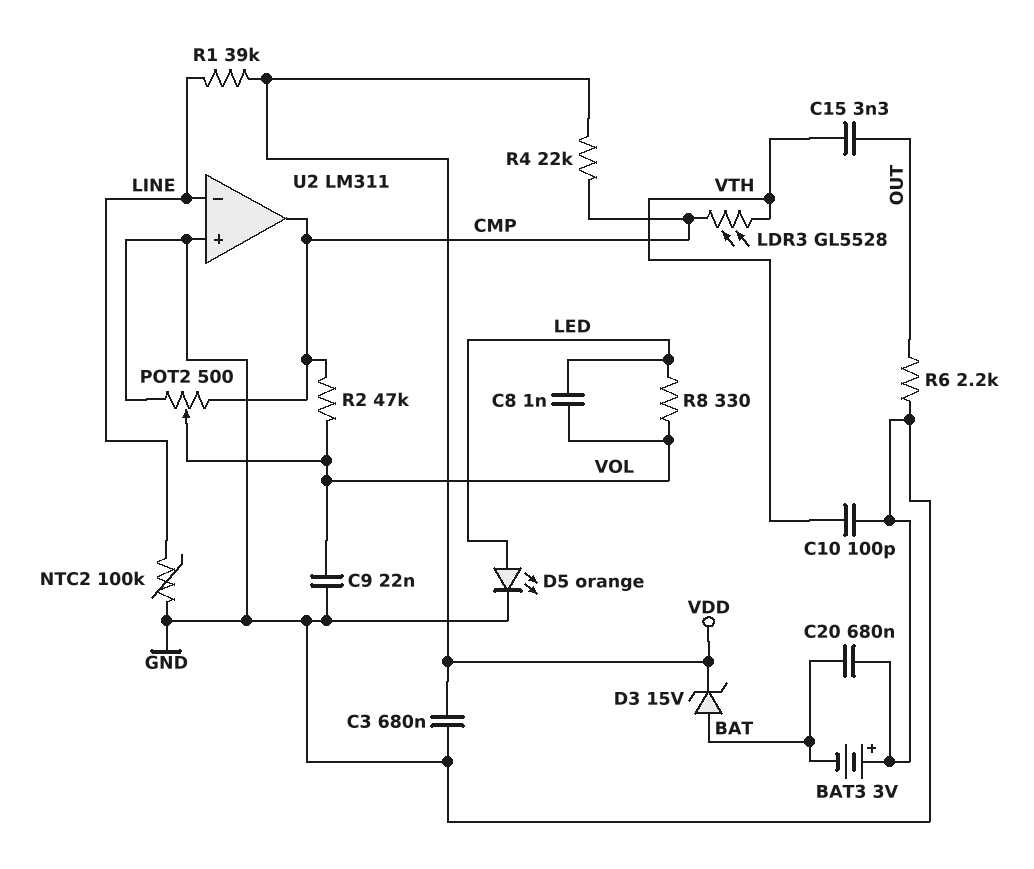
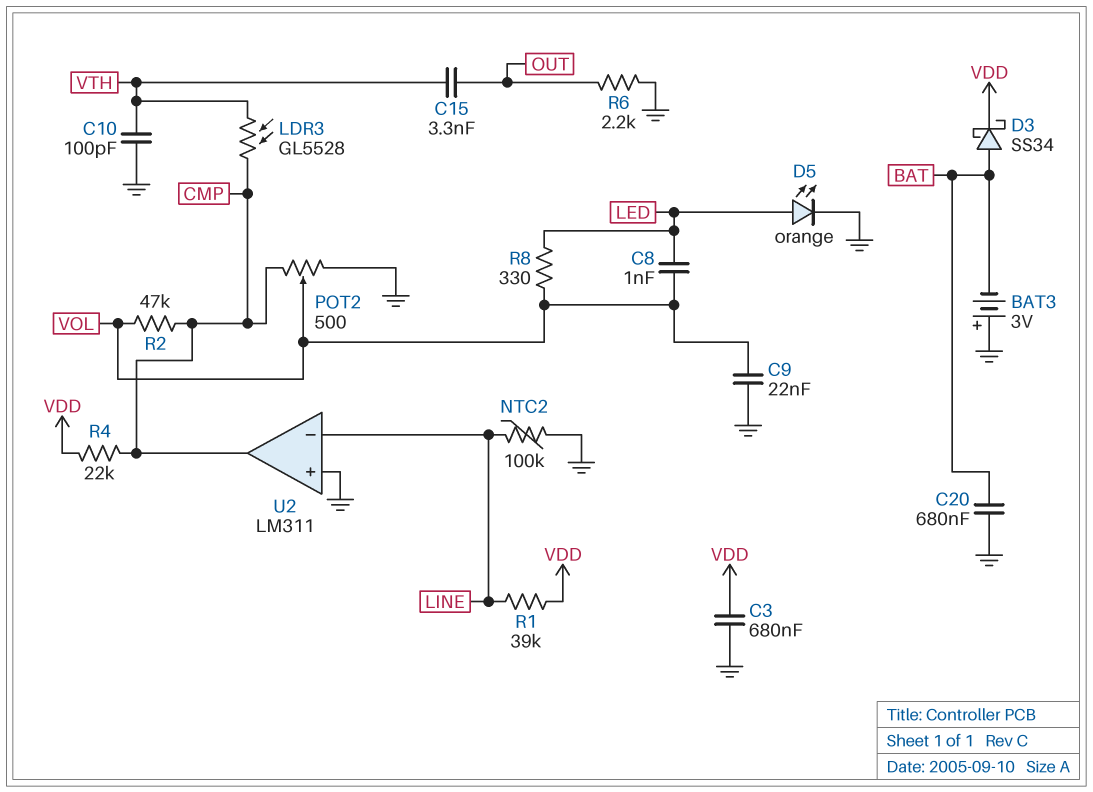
D3: zener 15V (A BAT, K VDD) -> schottky SS34 (A BAT, K VDD)

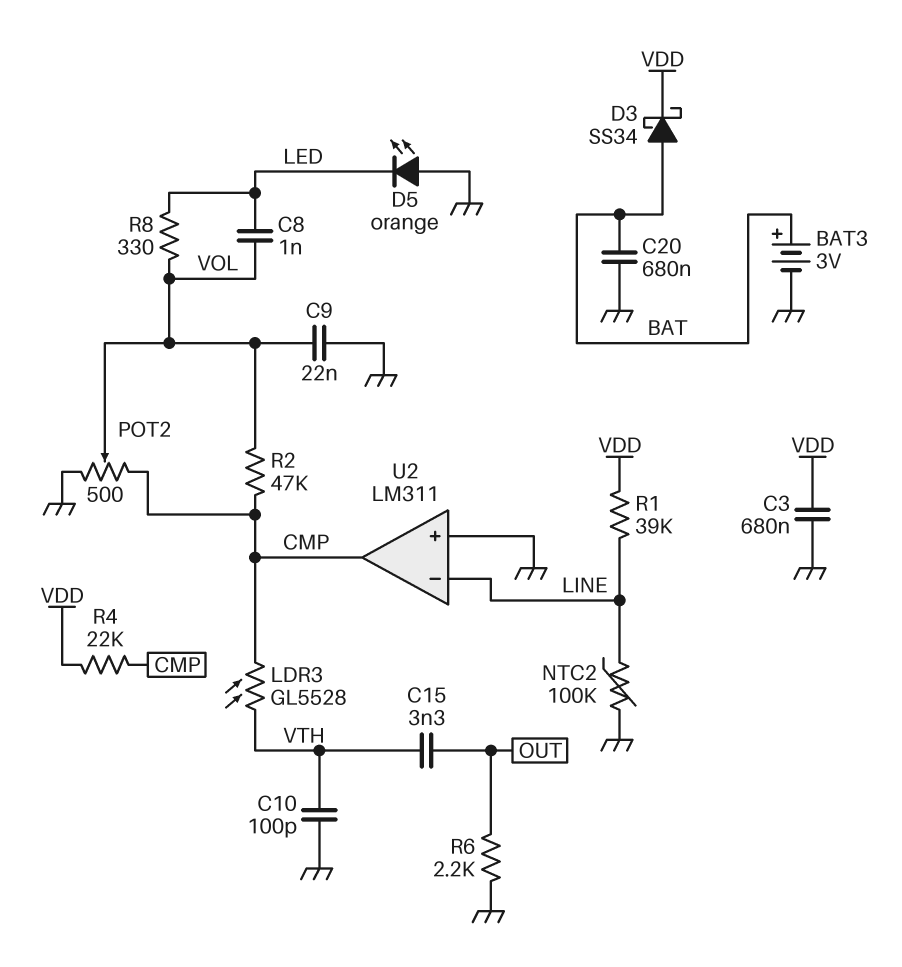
BAT3: 3V (plus GND, minus BAT) -> 3V (plus BAT, minus GND)
D5: LED orange (A LED, K GND) -> LED orange (A GND, K LED)

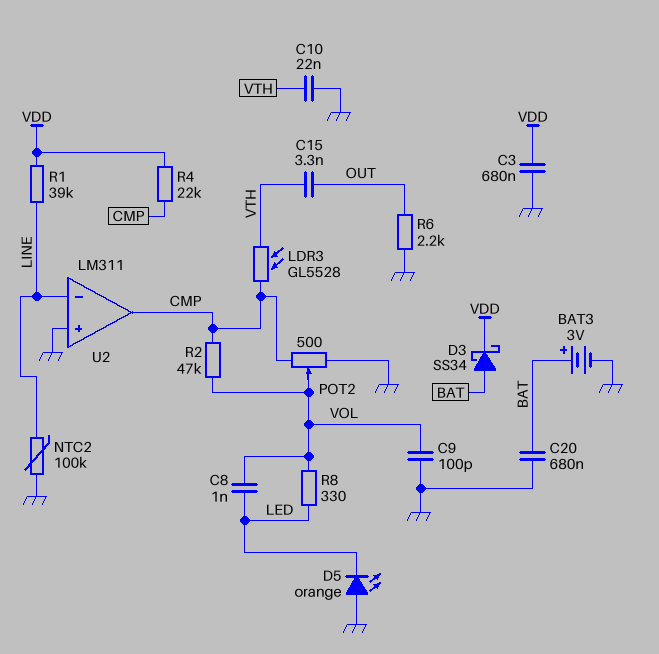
C9: 22nF (GND, VOL) -> 100pF (GND, VOL)
C10: 100pF (GND, VTH) -> 22nF (GND, VTH)

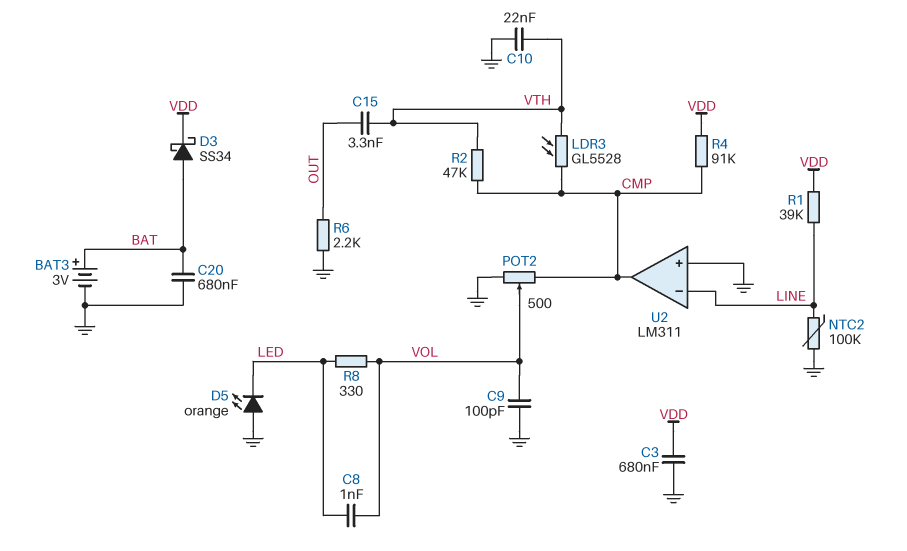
R2: 47k (CMP, VOL) -> 47k (CMP, VTH)
R4: 22k (CMP, VDD) -> 91k (CMP, VDD)

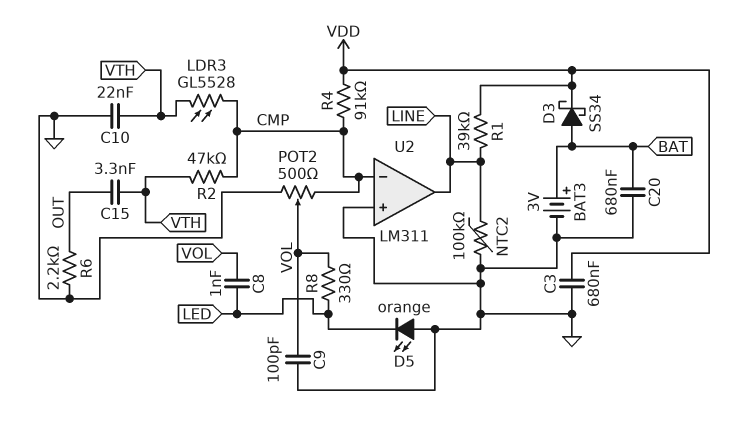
U2 pin in-: LINE -> CMP
U2 pin out: CMP -> LINE

